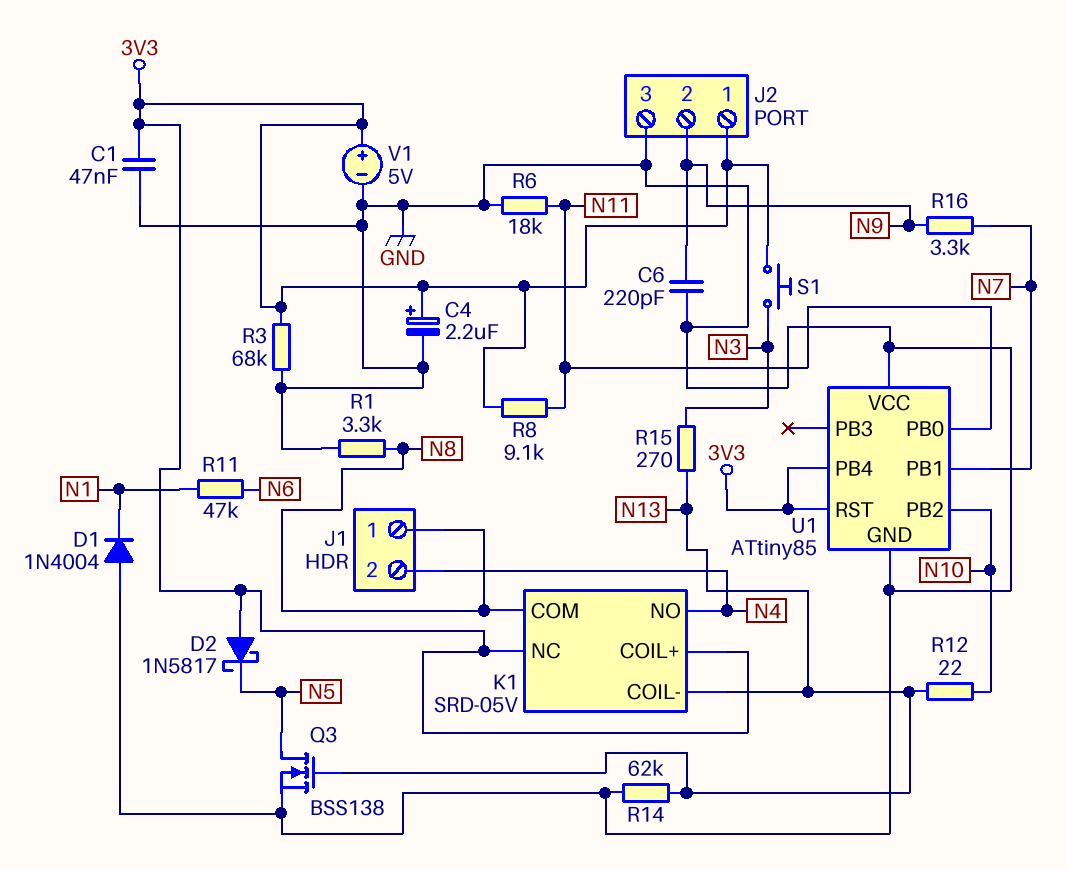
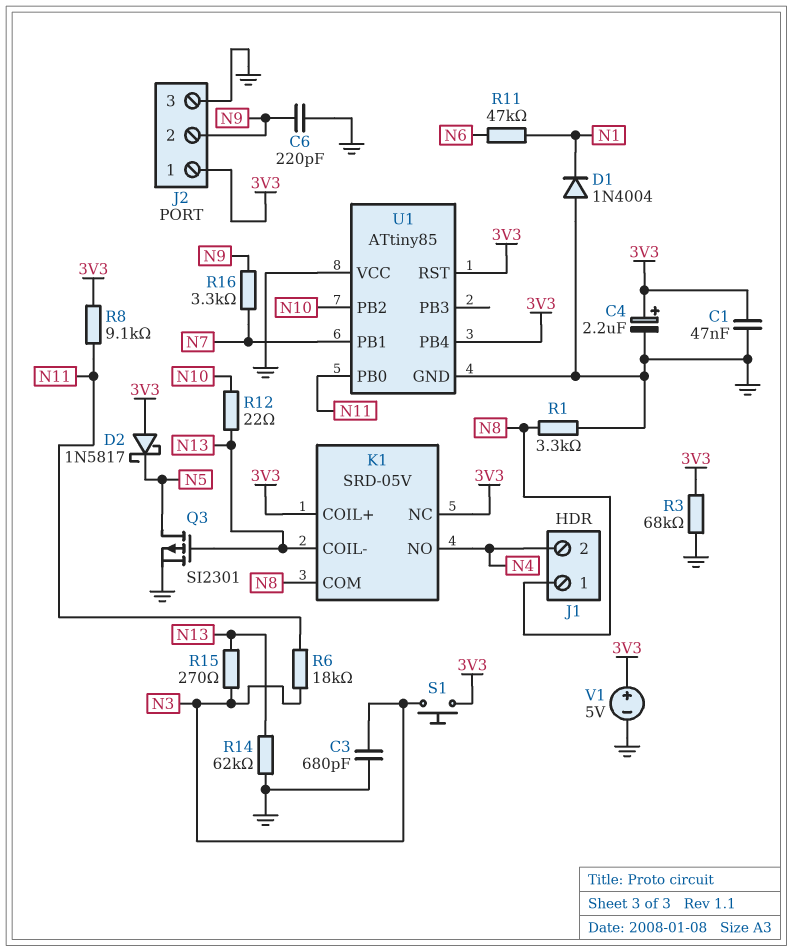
C3: none -> 680pF (GND, N3)
Q3: NMOS BSS138 (G N13, D N5, S GND) -> PMOS SI2301 (G N13, D N5, S GND)
R6: 18k (GND, N11) -> 18k (N3, N11)

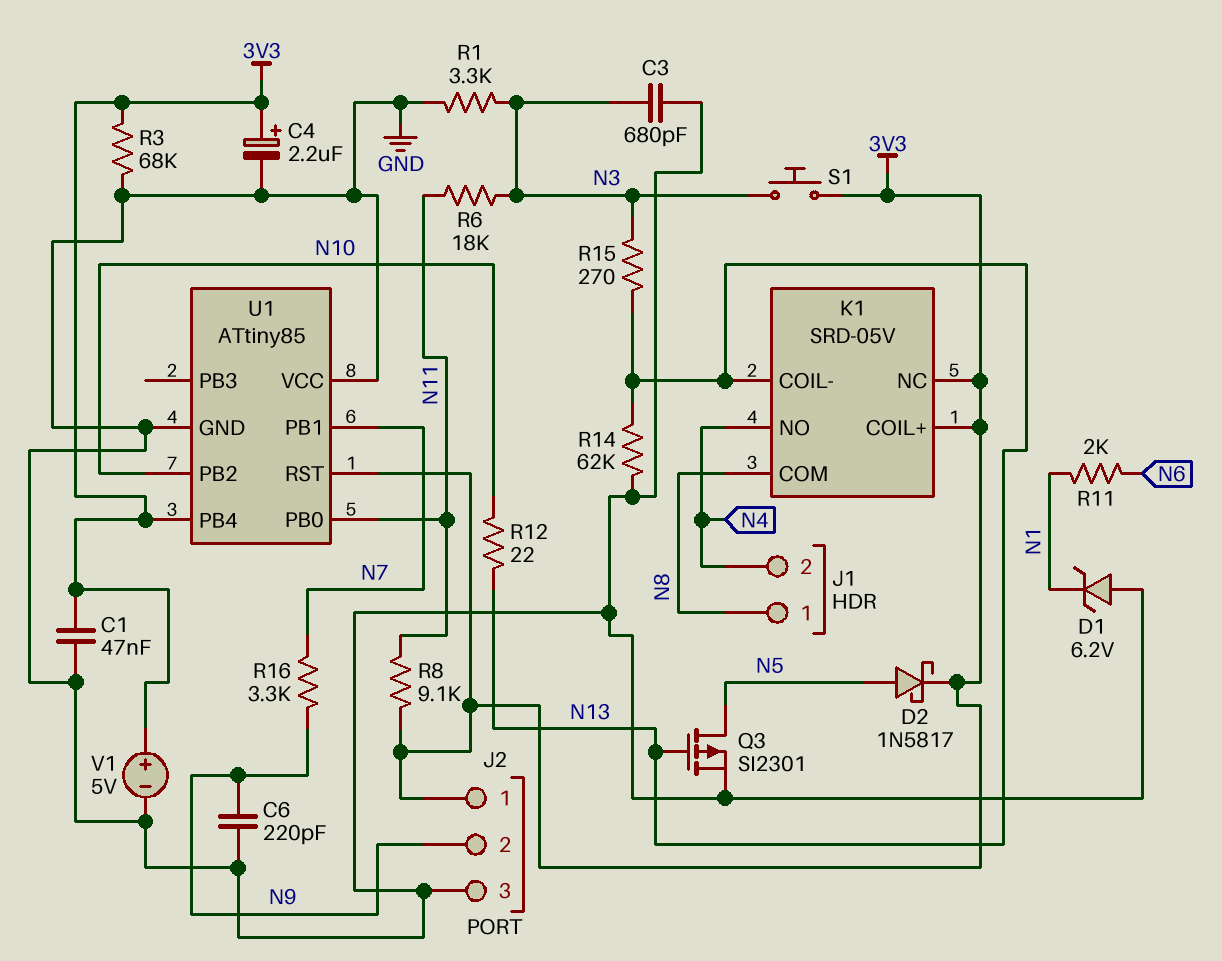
D1: diode 1N4004 (A GND, K N1) -> zener 6.2V (A GND, K N1)
D2: schottky 1N5817 (A 3V3, K N5) -> schottky 1N5817 (A N5, K 3V3)
R1: 3.3k (GND, N8) -> 3.3k (GND, N3)
R11: 47k (N1, N6) -> 2k (N1, N6)

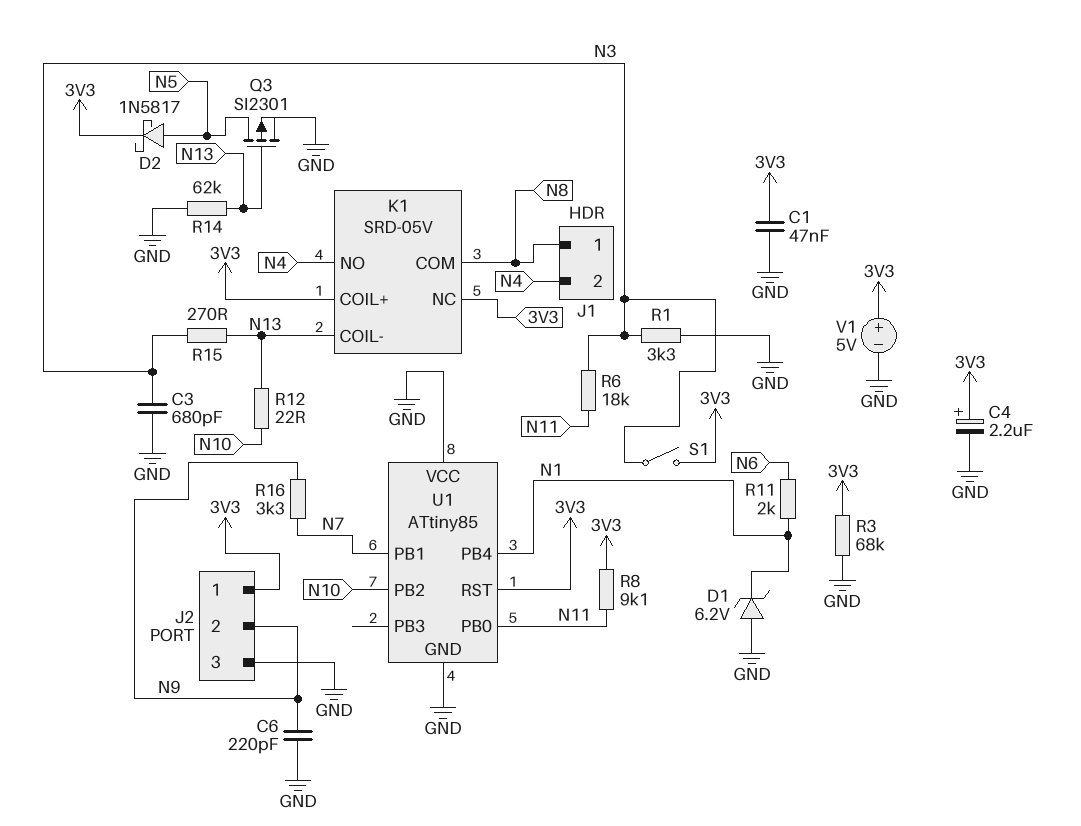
S1: button (3V3, N3) -> switch (3V3, N3)
U1 pin PB4: 3V3 -> N1

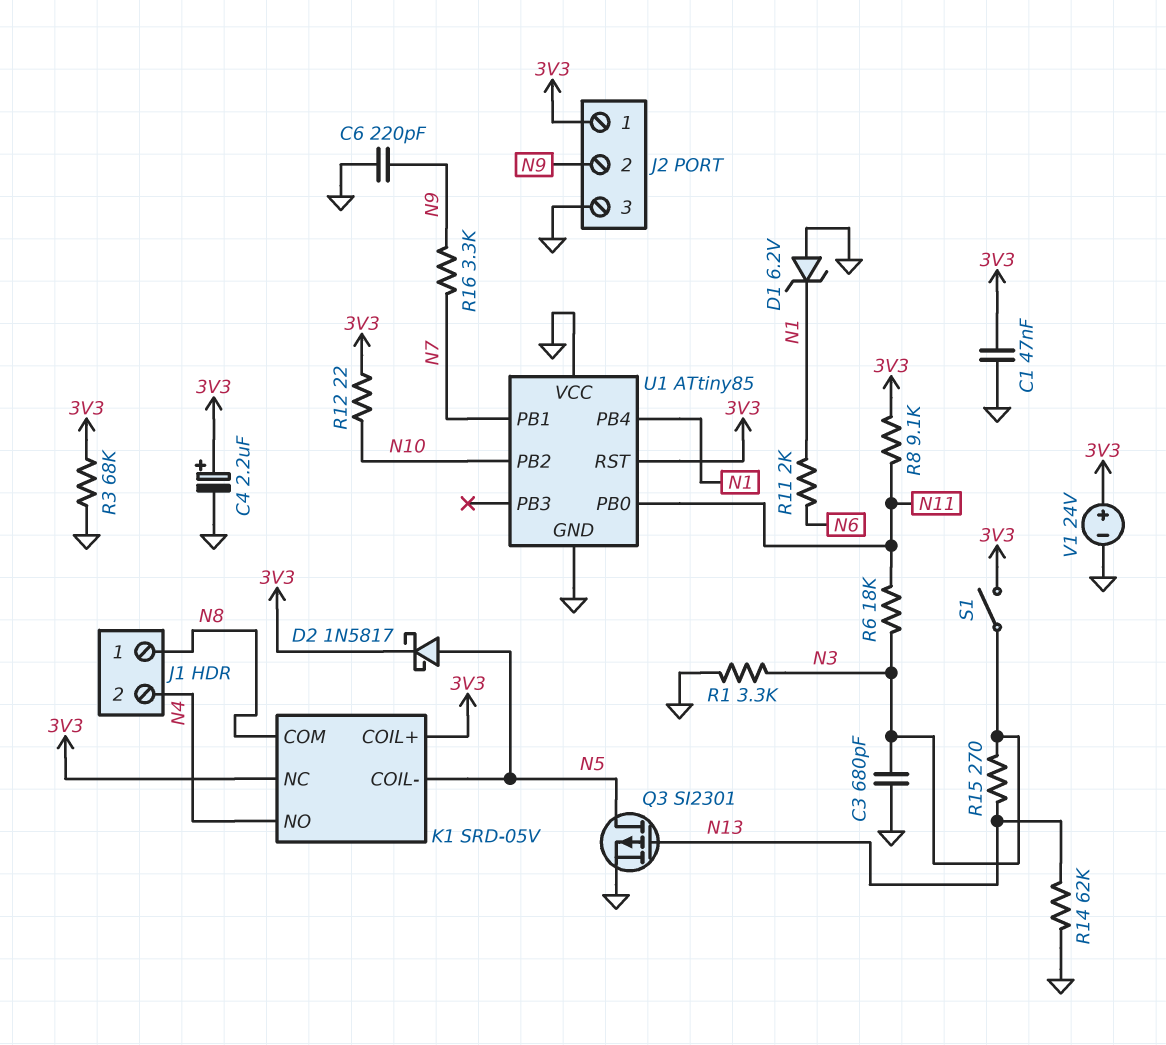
K1 pin COIL-: N13 -> N5
R12: 22 (N10, N13) -> 22 (3V3, N10)
V1: 5V (plus 3V3, minus GND) -> 24V (plus 3V3, minus GND)

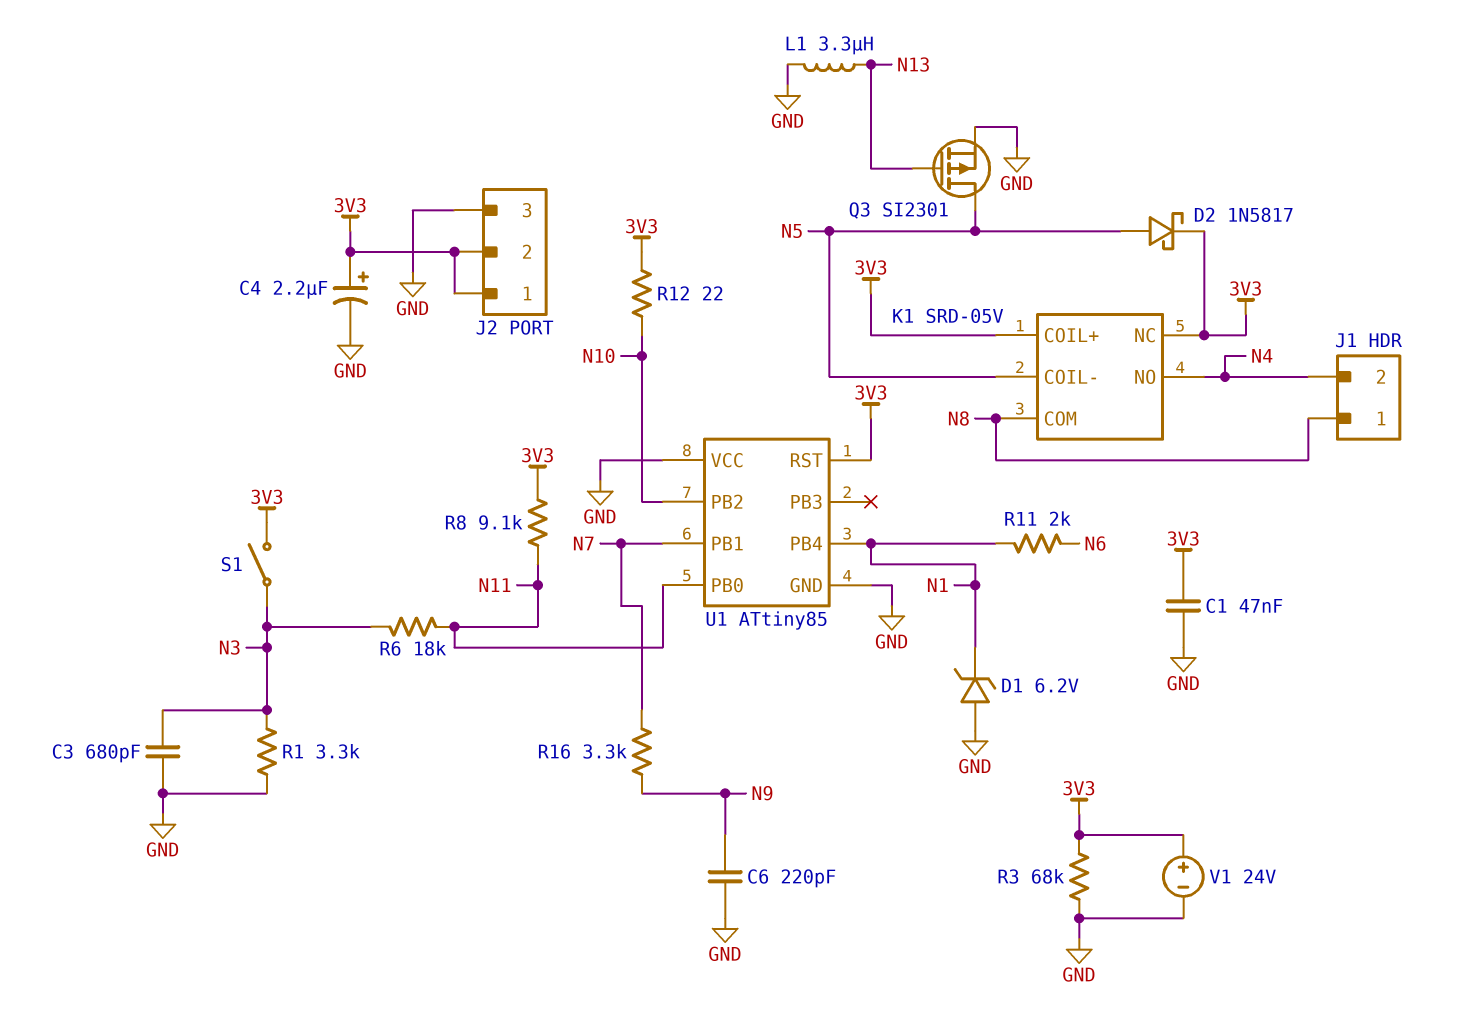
J2 pin 2: N9 -> 3V3
L1: none -> 3.3uH (GND, N13)
R14: 62k (GND, N13) -> none
R15: 270 (N3, N13) -> none

